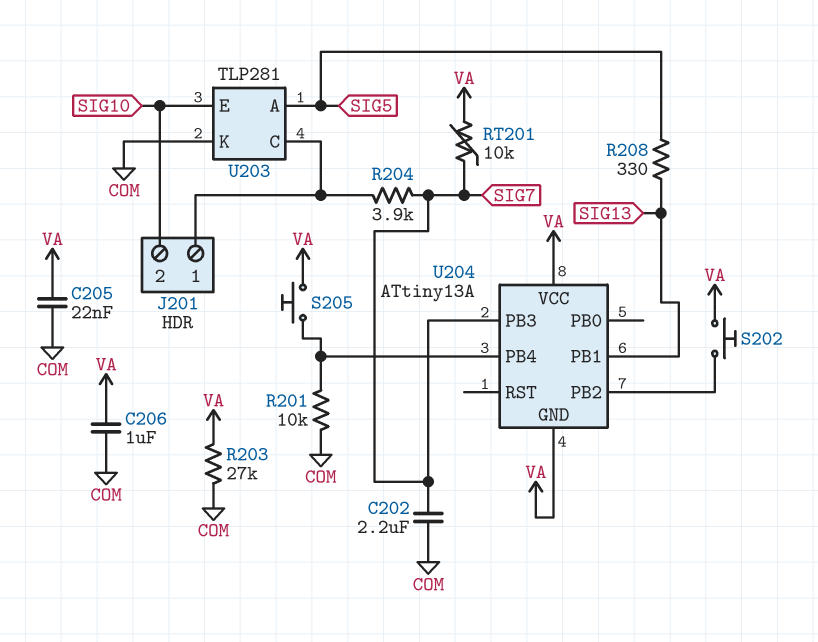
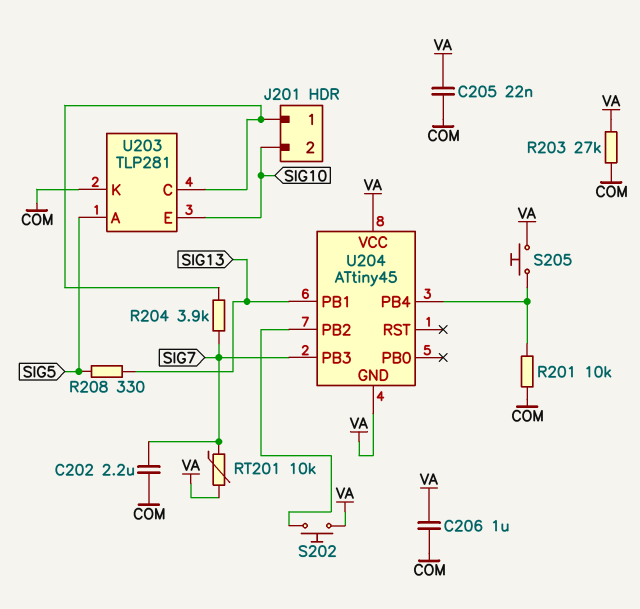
U204: ATtiny13A -> ATtiny45

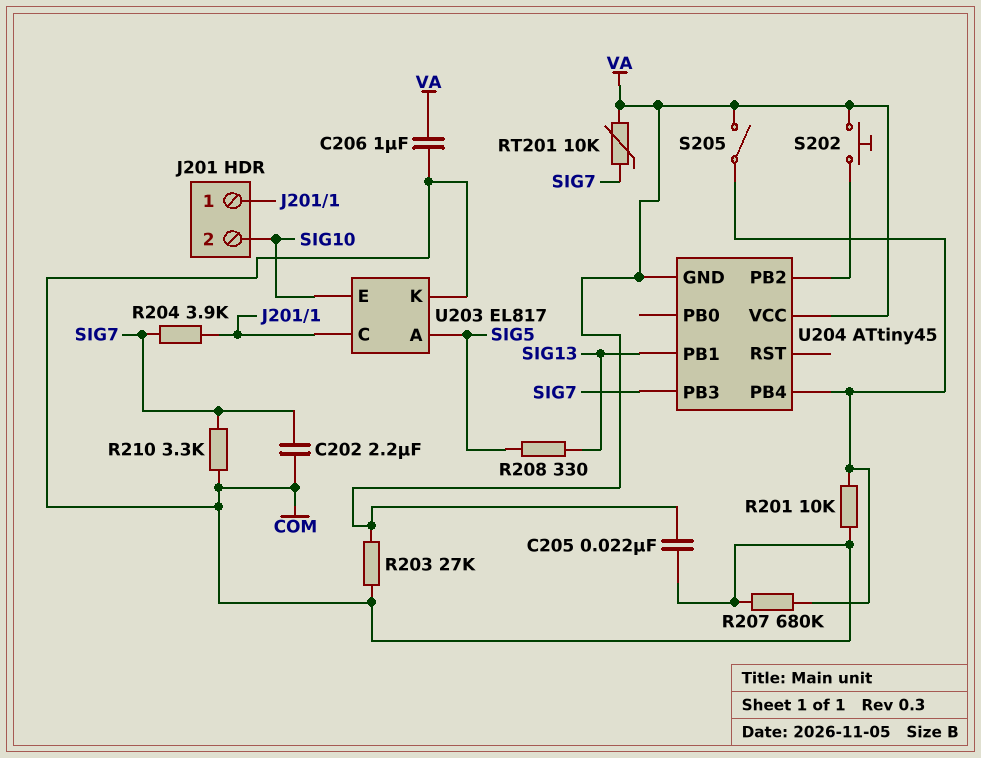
R207: none -> 680k (COM, U204/PB4)
R210: none -> 3.3k (COM, SIG7)
S205: button (U204/PB4, VA) -> switch (U204/PB4, VA)
U203: TLP281 -> EL817

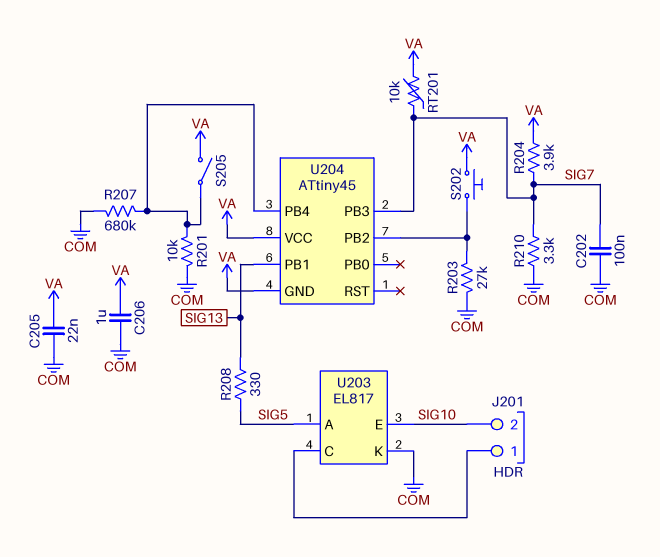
C202: 2.2uF (COM, SIG7) -> 100nF (COM, SIG7)
R203: 27k (COM, VA) -> 27k (COM, U204/PB2)
R204: 3.9k (J201/1, SIG7) -> 3.9k (SIG7, VA)

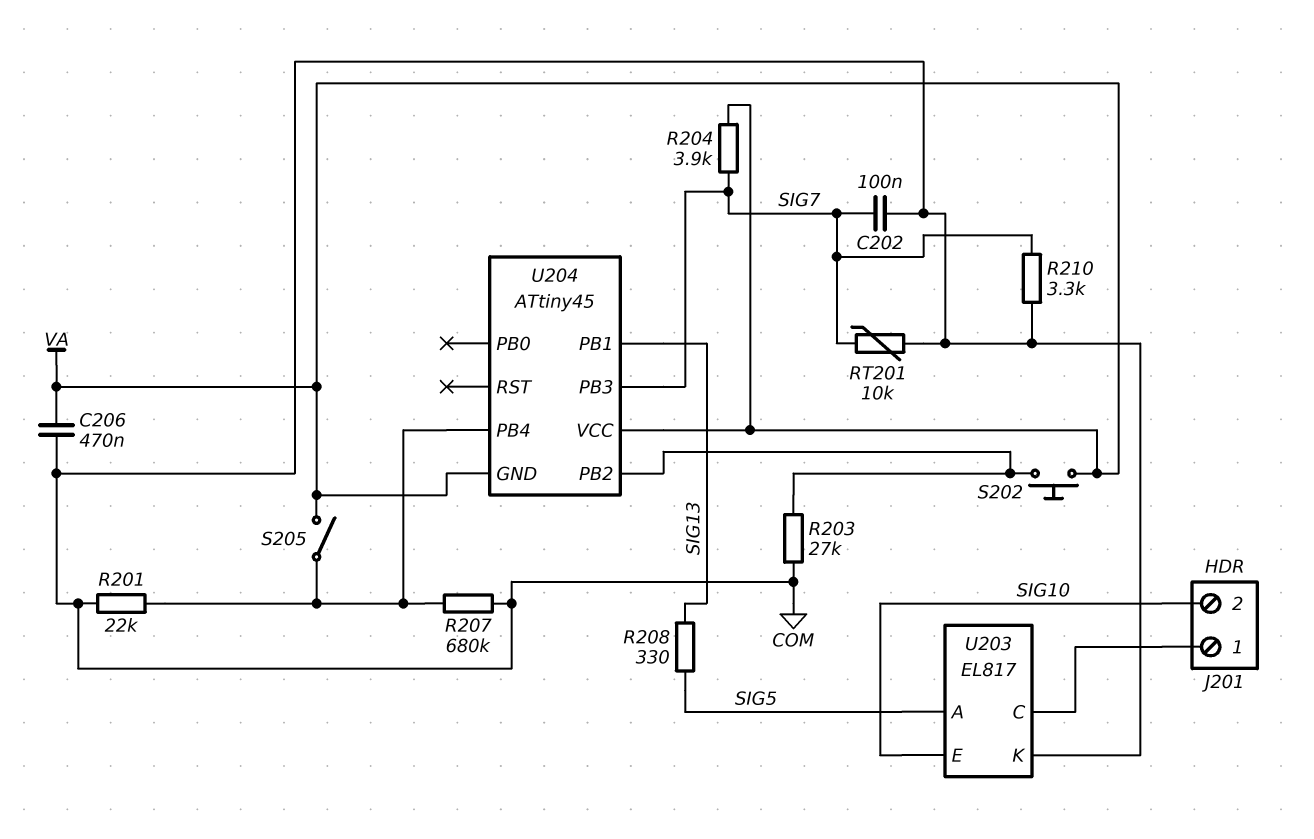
C205: 22nF (COM, VA) -> none
C206: 1uF (COM, VA) -> 470nF (COM, VA)
R201: 10k (COM, U204/PB4) -> 22k (COM, U204/PB4)
RT201: 10k (SIG7, VA) -> 10k (COM, SIG7)

